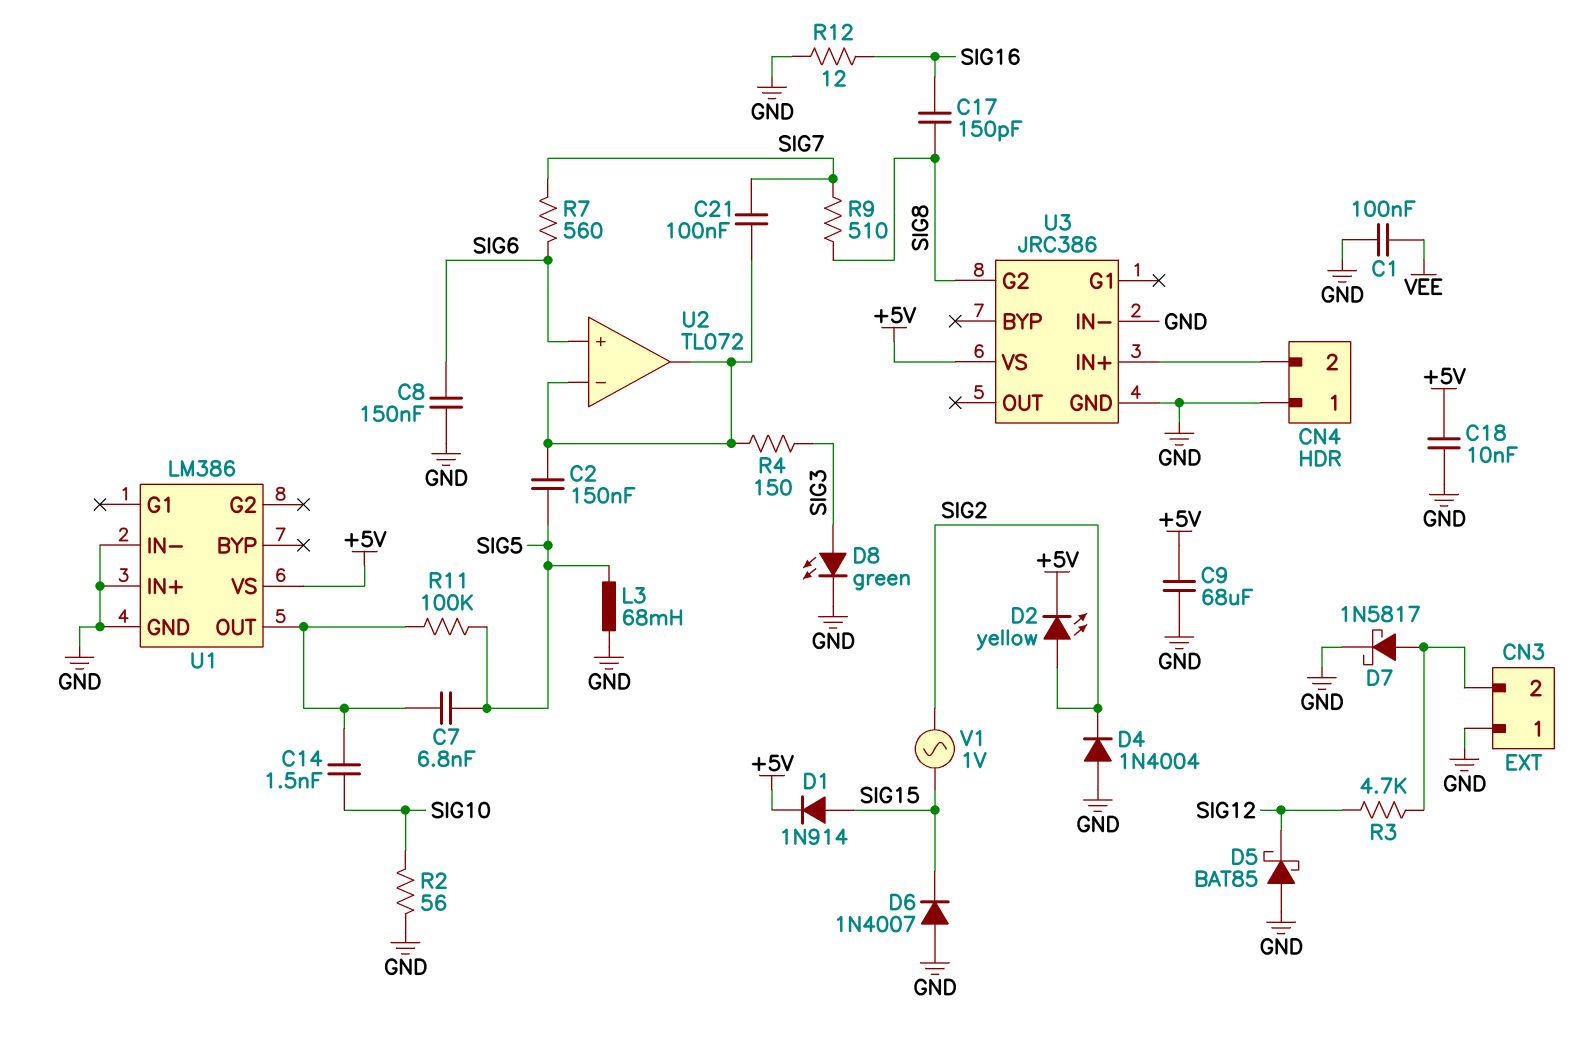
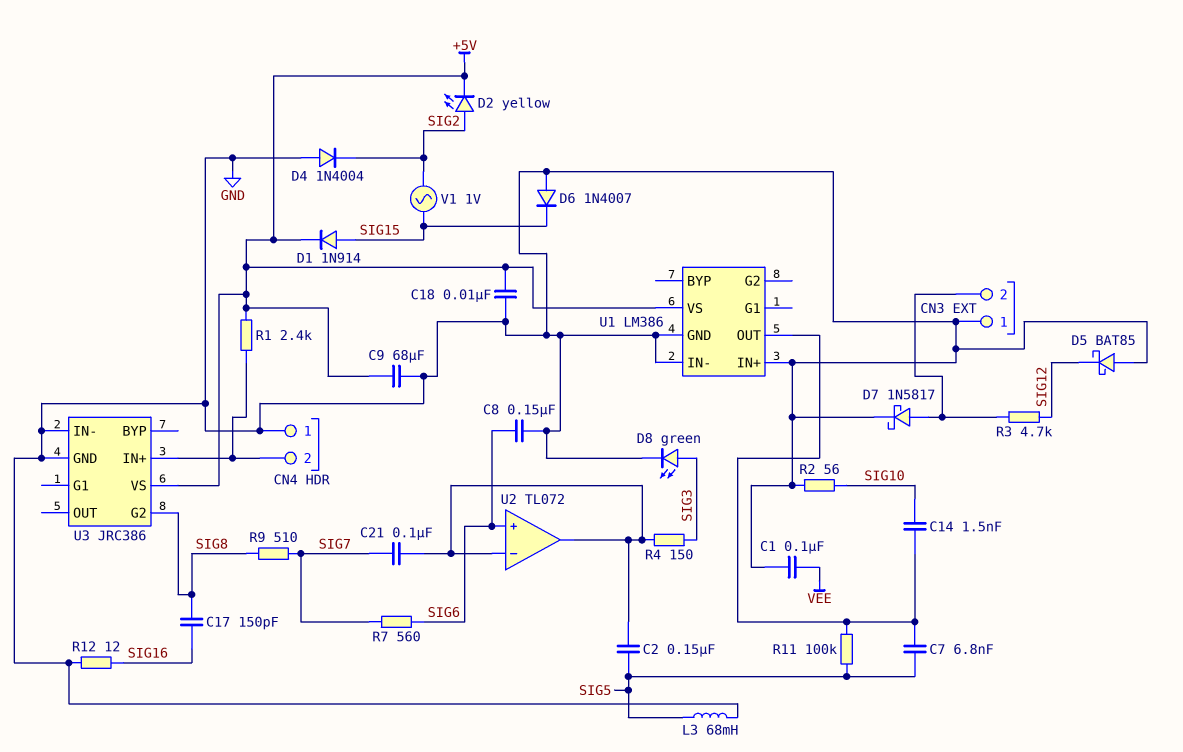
R1: none -> 2.4k (+5V, CN4/2)

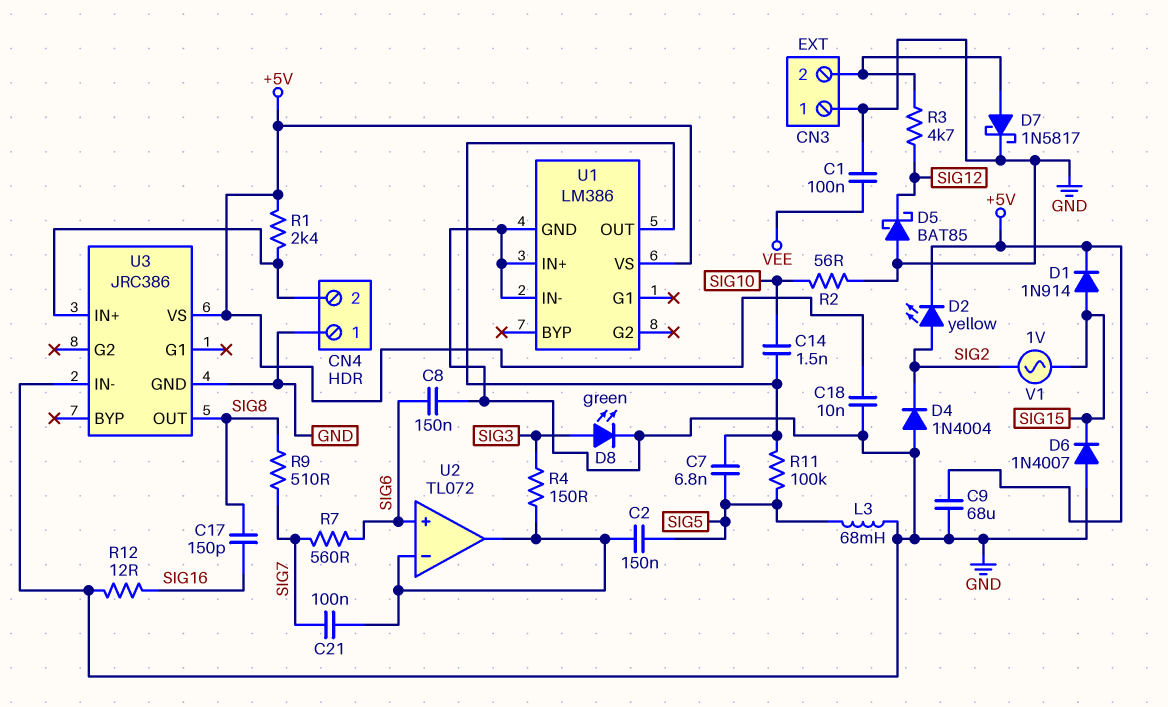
U3 pin G2: SIG8 -> none
U3 pin OUT: none -> SIG8

